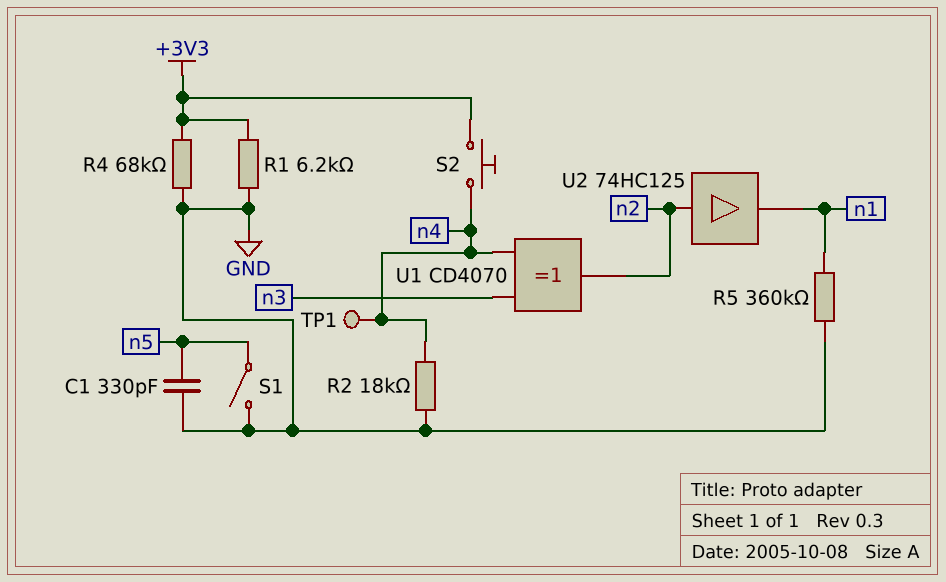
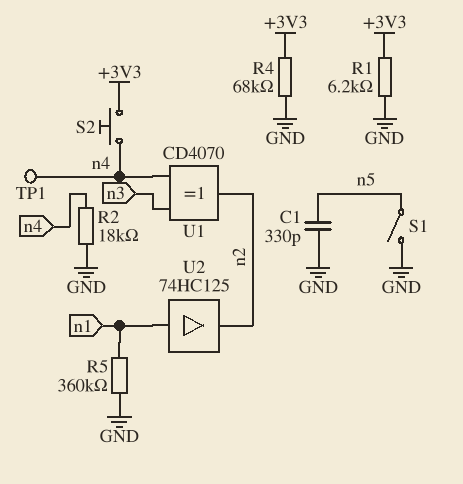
U2: buffer 74HC125 (in n2, out n1) -> buffer 74HC125 (in n1, out n2)

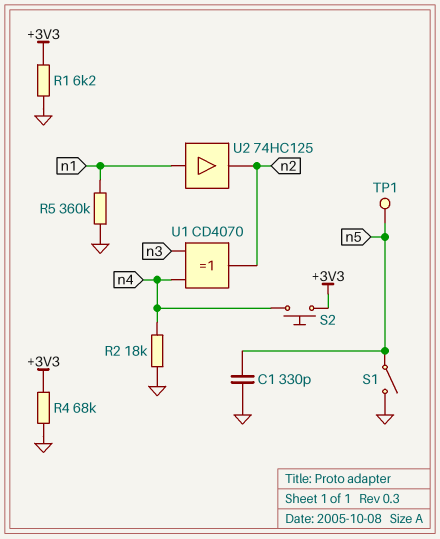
TP1: test point (n4) -> test point (n5)

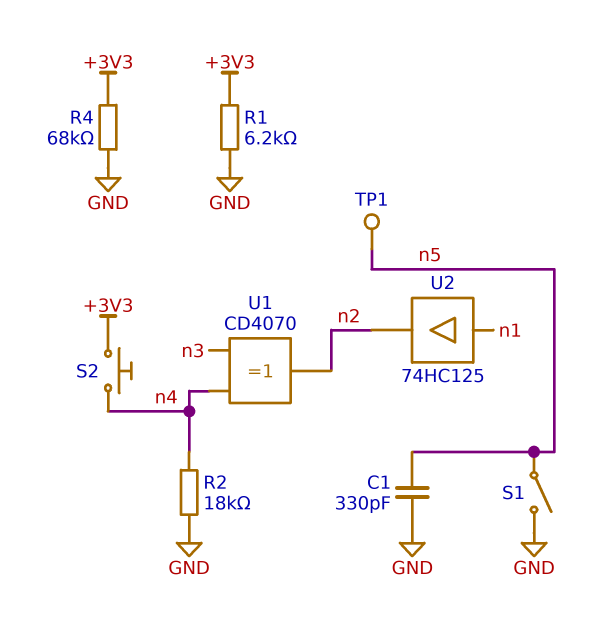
R5: 360k (GND, n1) -> none

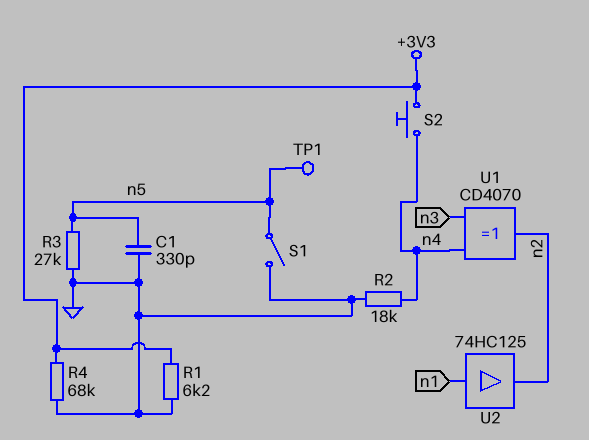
R3: none -> 27k (GND, n5)

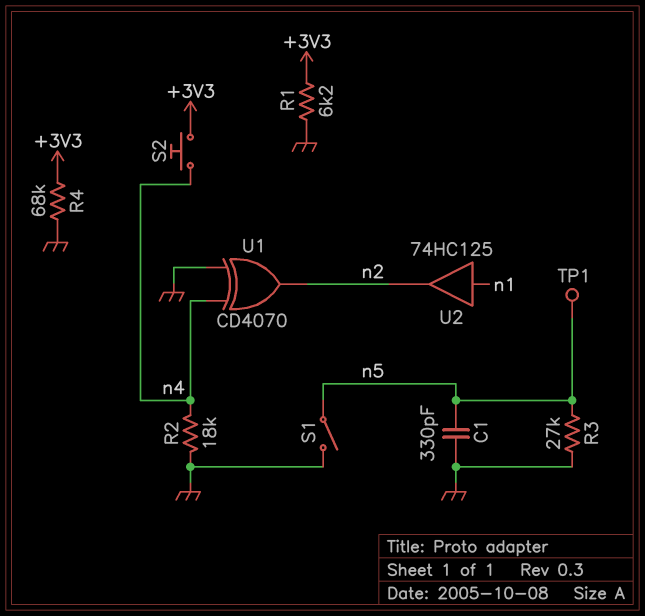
U1: XOR CD4070 (in n3, in n4, out n2) -> XOR CD4070 (in GND, in n4, out n2)

